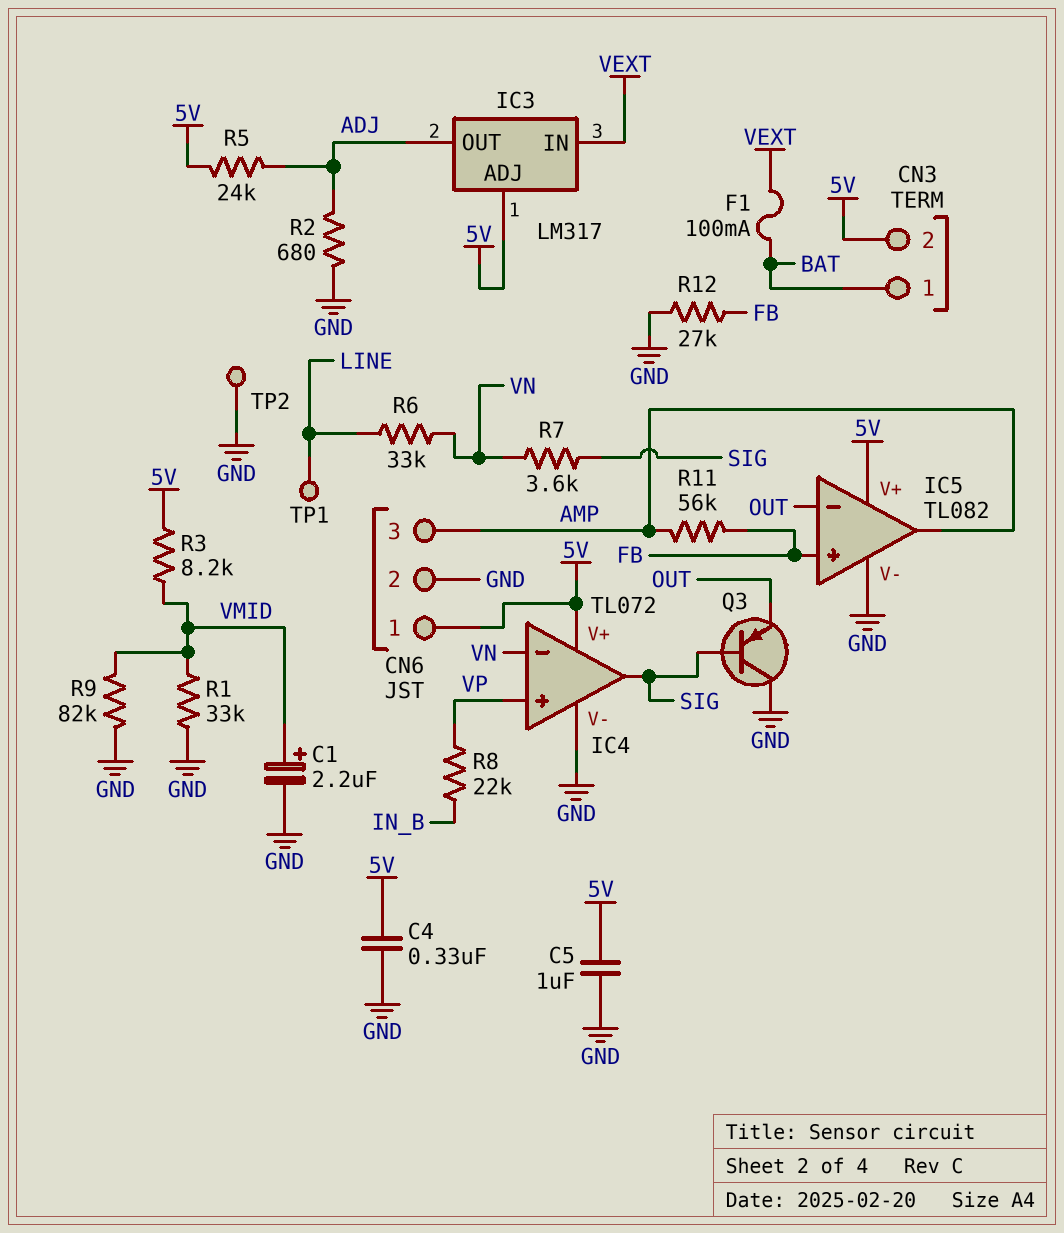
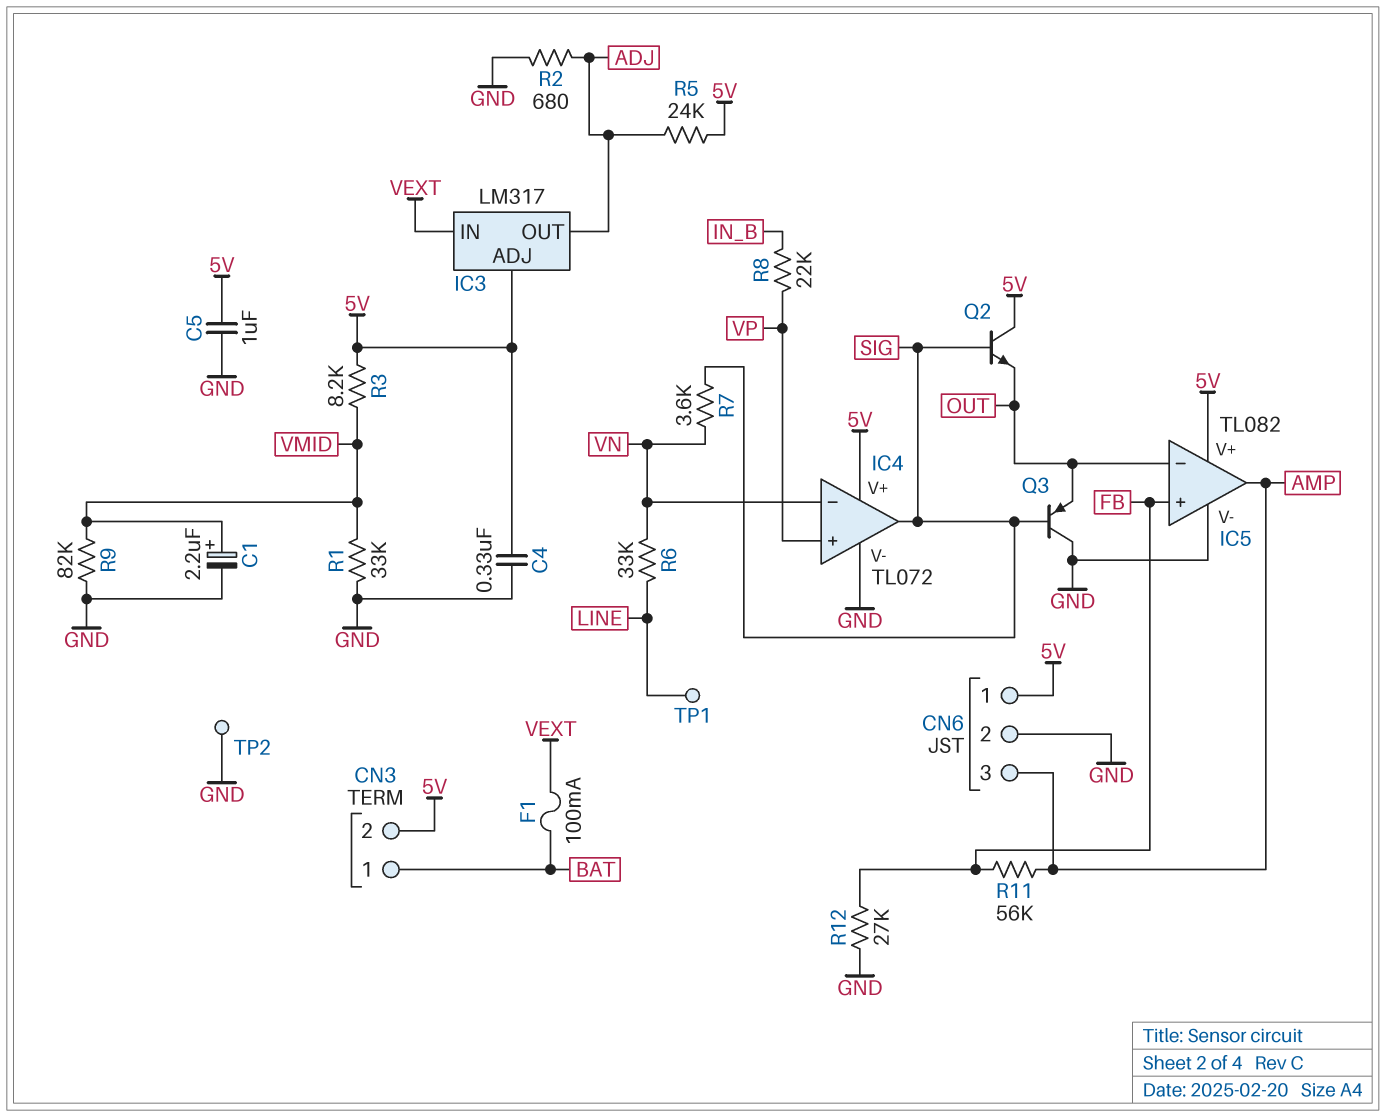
Q2: none -> NPN (B SIG, C 5V, E OUT)

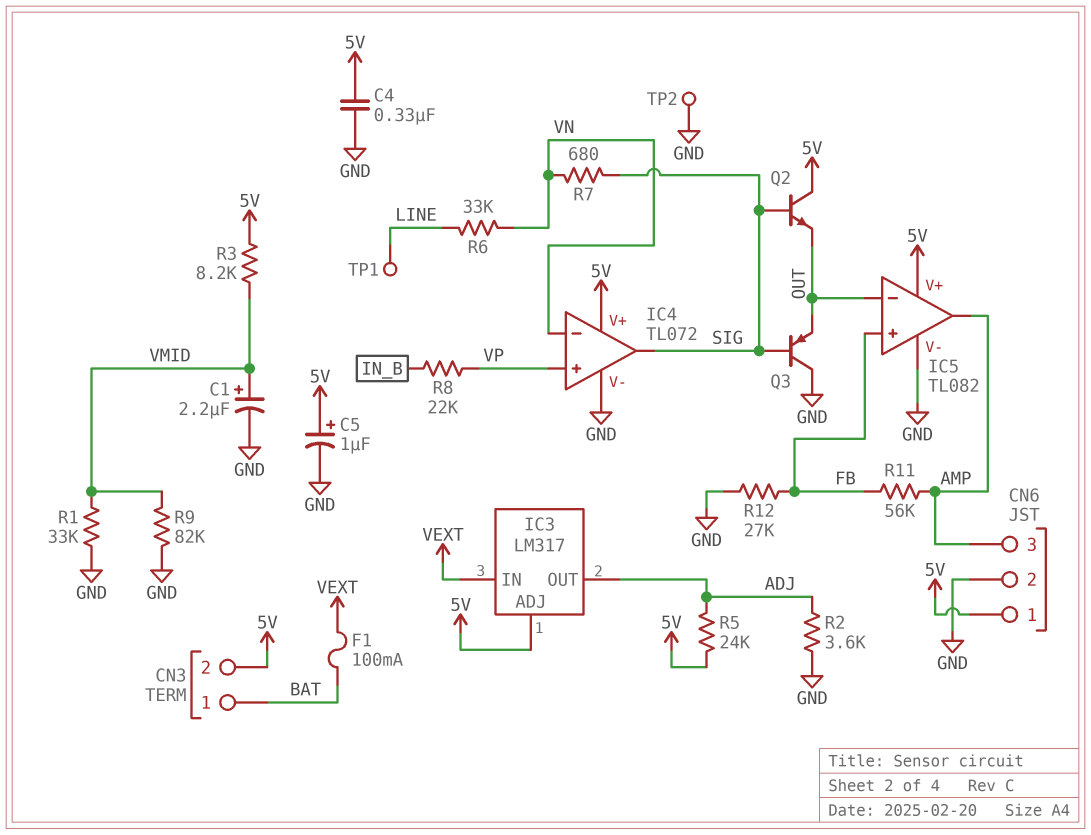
C5: 1uF (5V, GND) -> 1uF (plus 5V, minus GND)
R2: 680 (ADJ, GND) -> 3.6k (ADJ, GND)
R7: 3.6k (SIG, VN) -> 680 (SIG, VN)

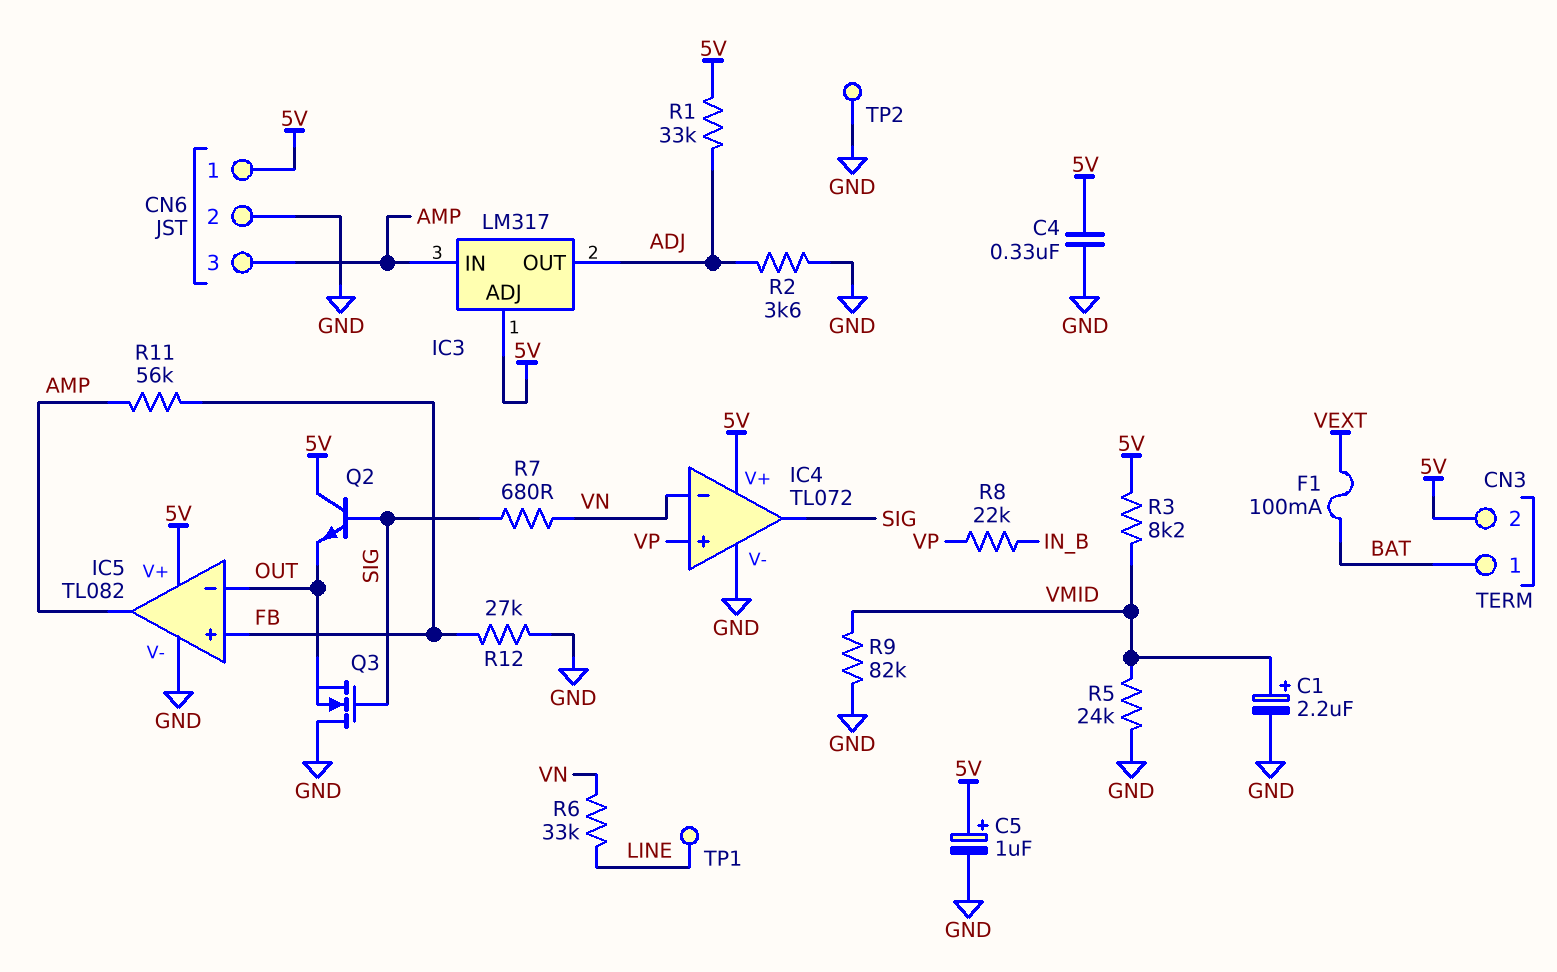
IC3 pin IN: VEXT -> AMP
Q3: PNP (B SIG, C GND, E OUT) -> NMOS (G SIG, D GND, S OUT)
R1: 33k (GND, VMID) -> 33k (5V, ADJ)
R5: 24k (5V, ADJ) -> 24k (GND, VMID)

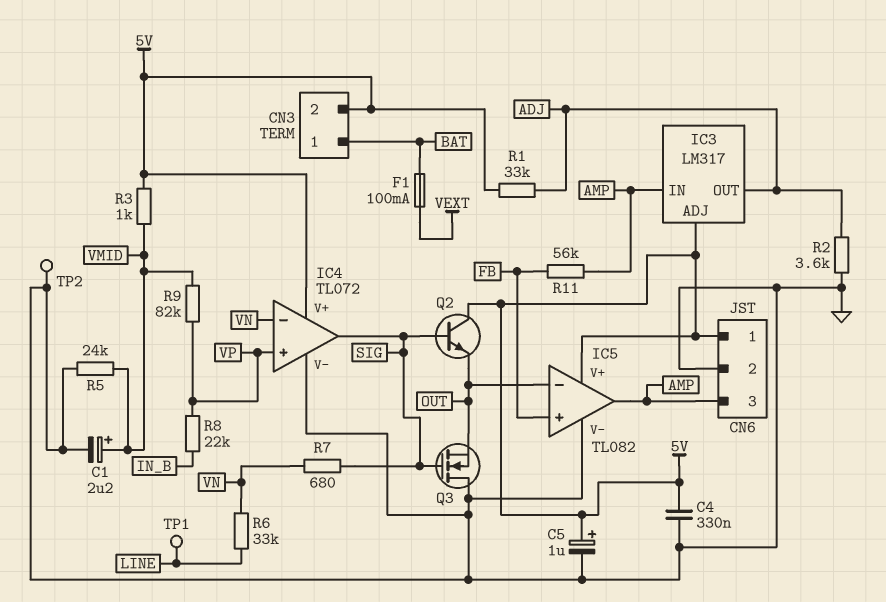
R3: 8.2k (5V, VMID) -> 1k (5V, VMID)
R9: 82k (GND, VMID) -> 82k (VMID, VP)
R12: 27k (FB, GND) -> none

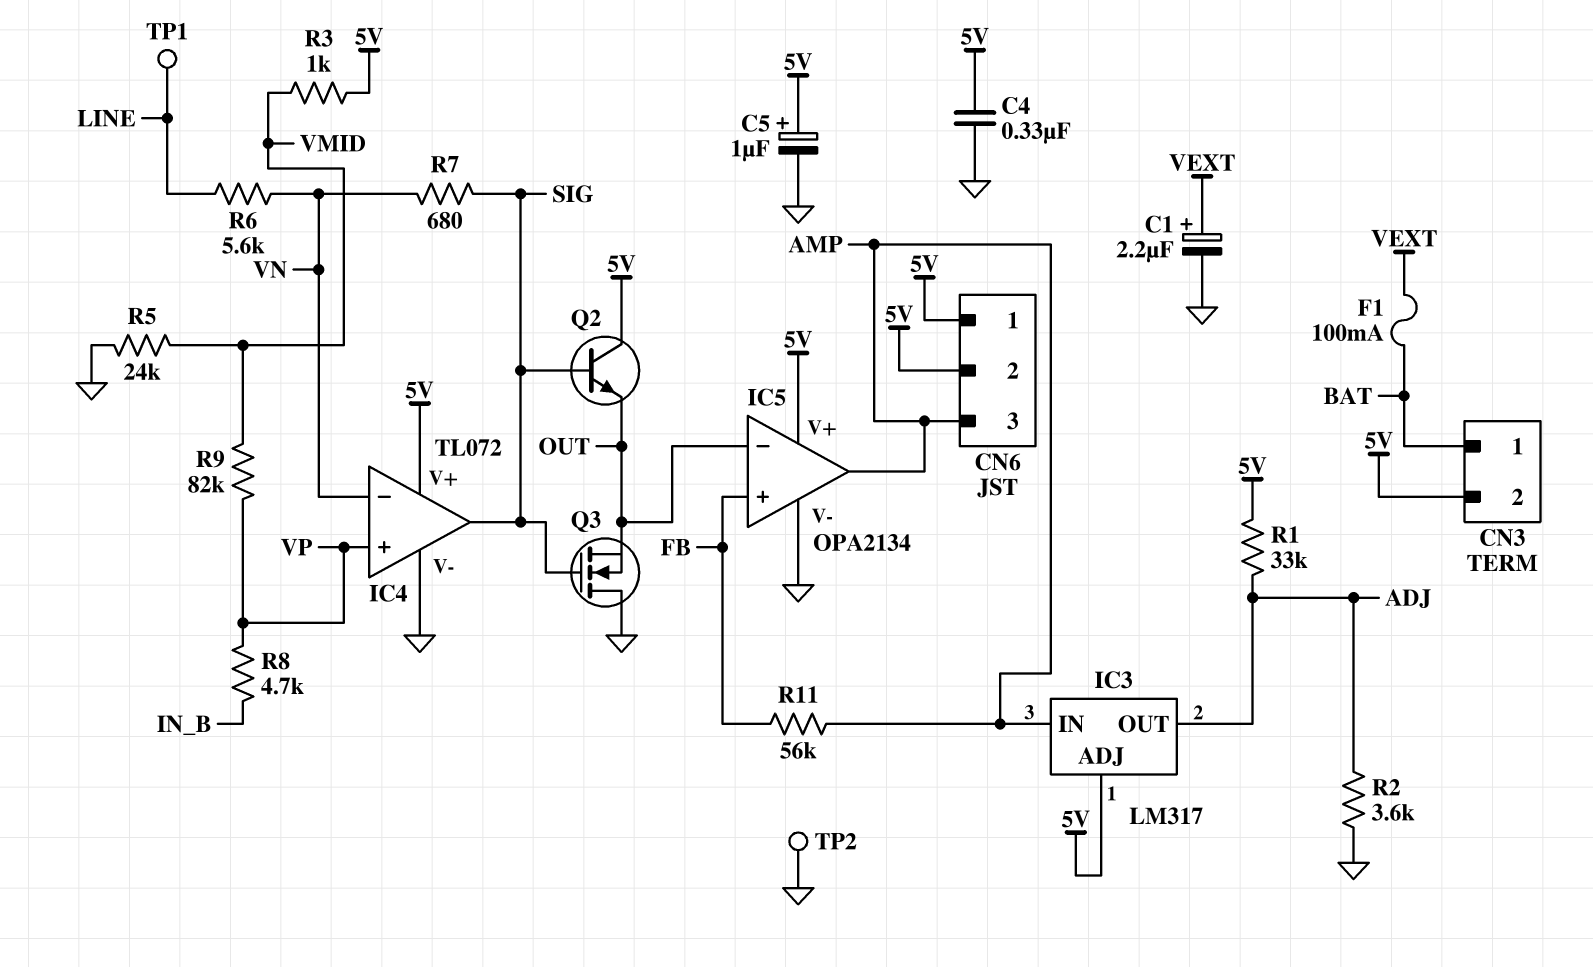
C1: 2.2uF (plus VMID, minus GND) -> 2.2uF (plus VEXT, minus GND)
CN6 pin 2: GND -> 5V
IC5: TL082 -> OPA2134
R6: 33k (LINE, VN) -> 5.6k (LINE, VN)
R8: 22k (IN_B, VP) -> 4.7k (IN_B, VP)

